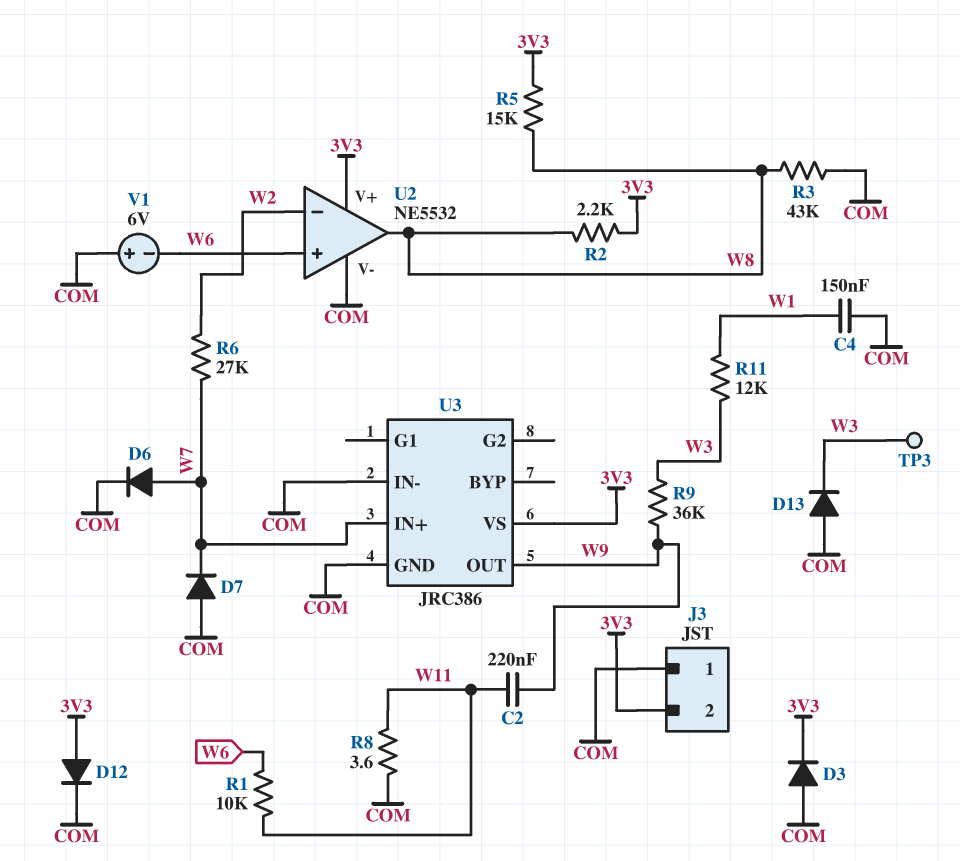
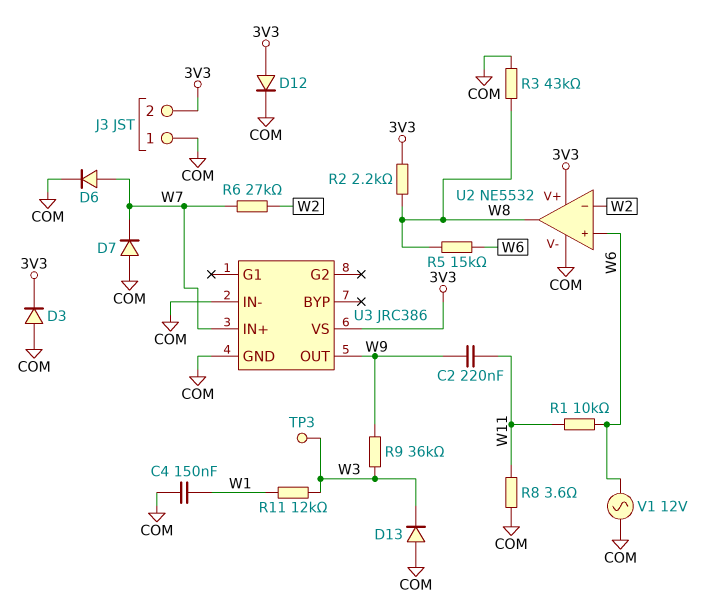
R5: 15k (3V3, W8) -> 15k (W6, W8)
V1: 6V (plus COM, minus W6) -> AC 12V (COM, W6)

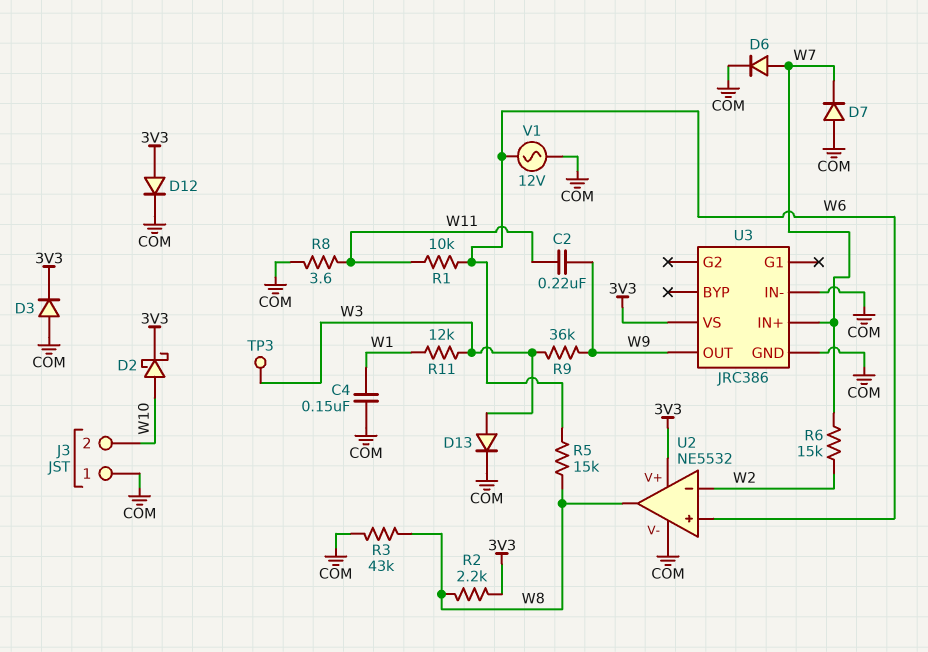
D2: none -> schottky (A W10, K 3V3)
D13: diode (A COM, K W3) -> diode (A W3, K COM)
J3 pin 2: 3V3 -> W10
R6: 27k (W2, W7) -> 15k (W2, W7)

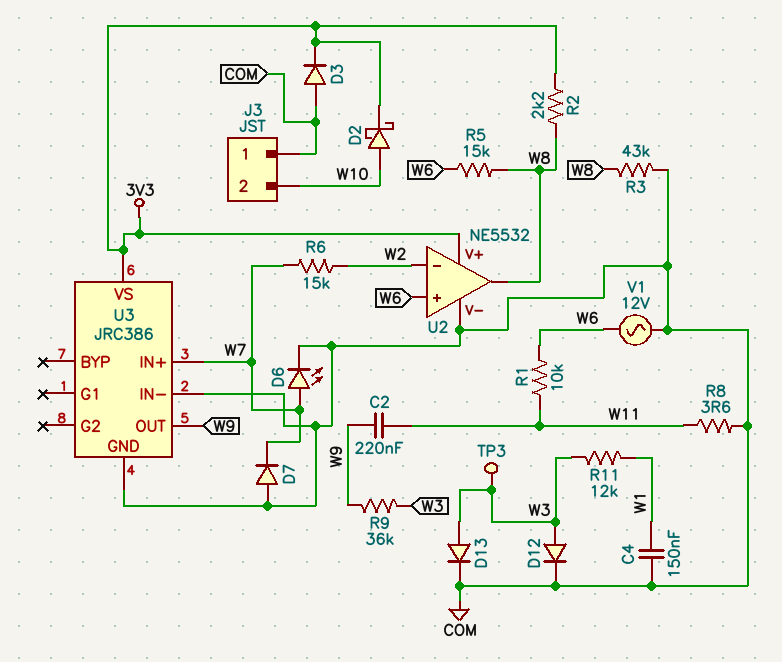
D6: diode (A W7, K COM) -> LED (A W7, K COM)
D12: diode (A 3V3, K COM) -> diode (A W3, K COM)

